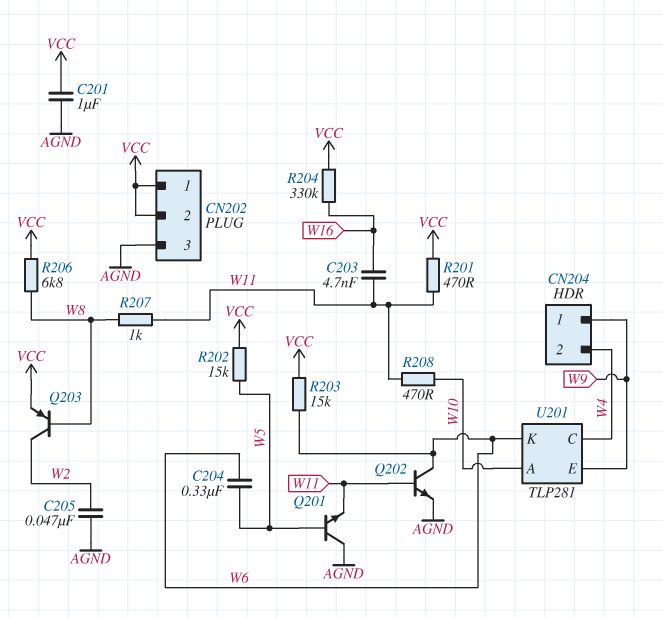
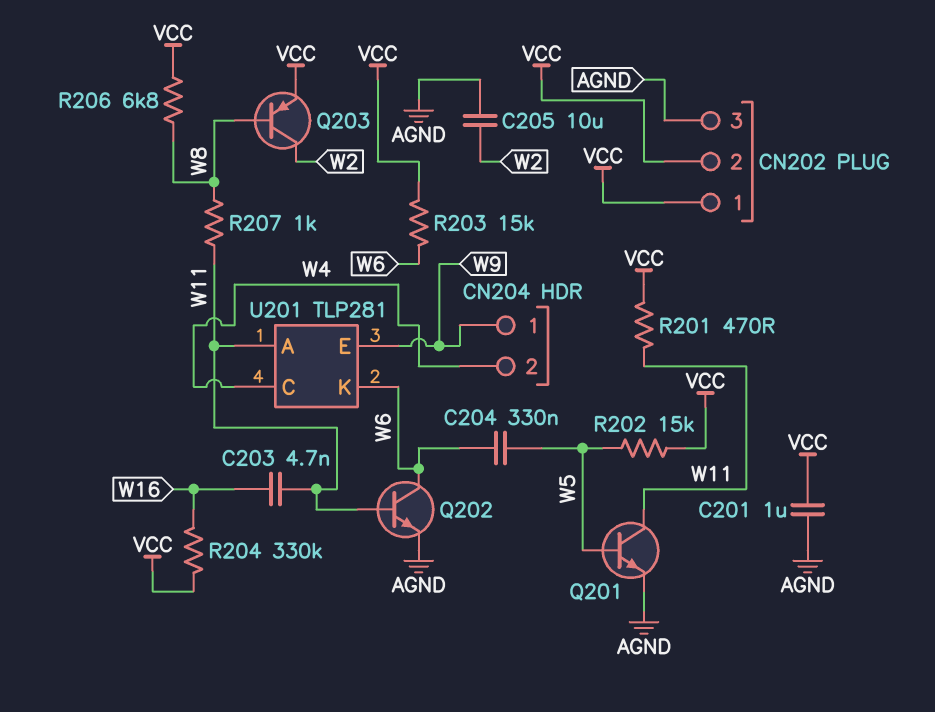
C205: 47nF (AGND, W2) -> 10uF (AGND, W2)
Q201: NPN (B W5, C AGND, E W11) -> NPN (B W5, C W11, E AGND)
R208: 470 (W10, W11) -> none
U201 pin A: W10 -> W11

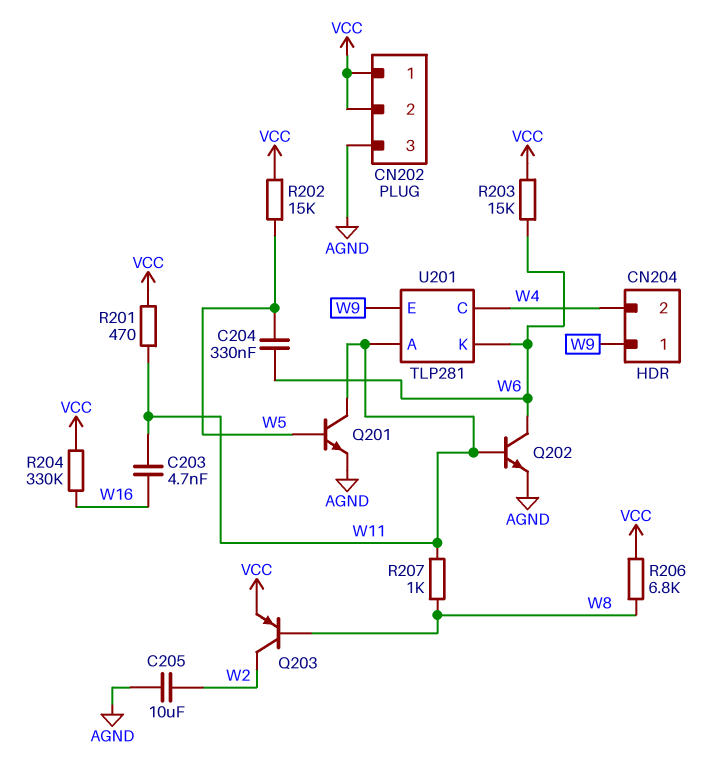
C201: 1uF (AGND, VCC) -> none

